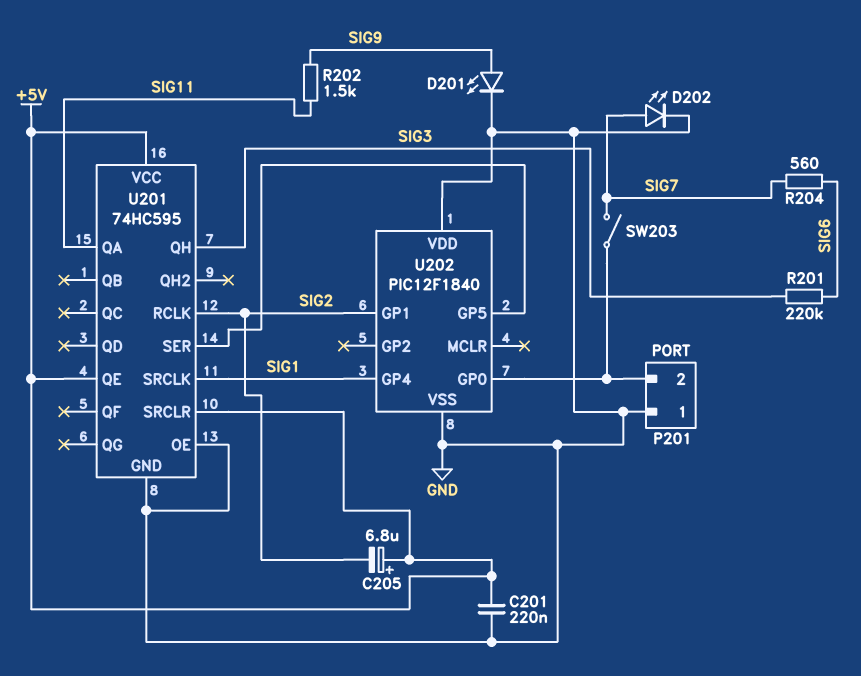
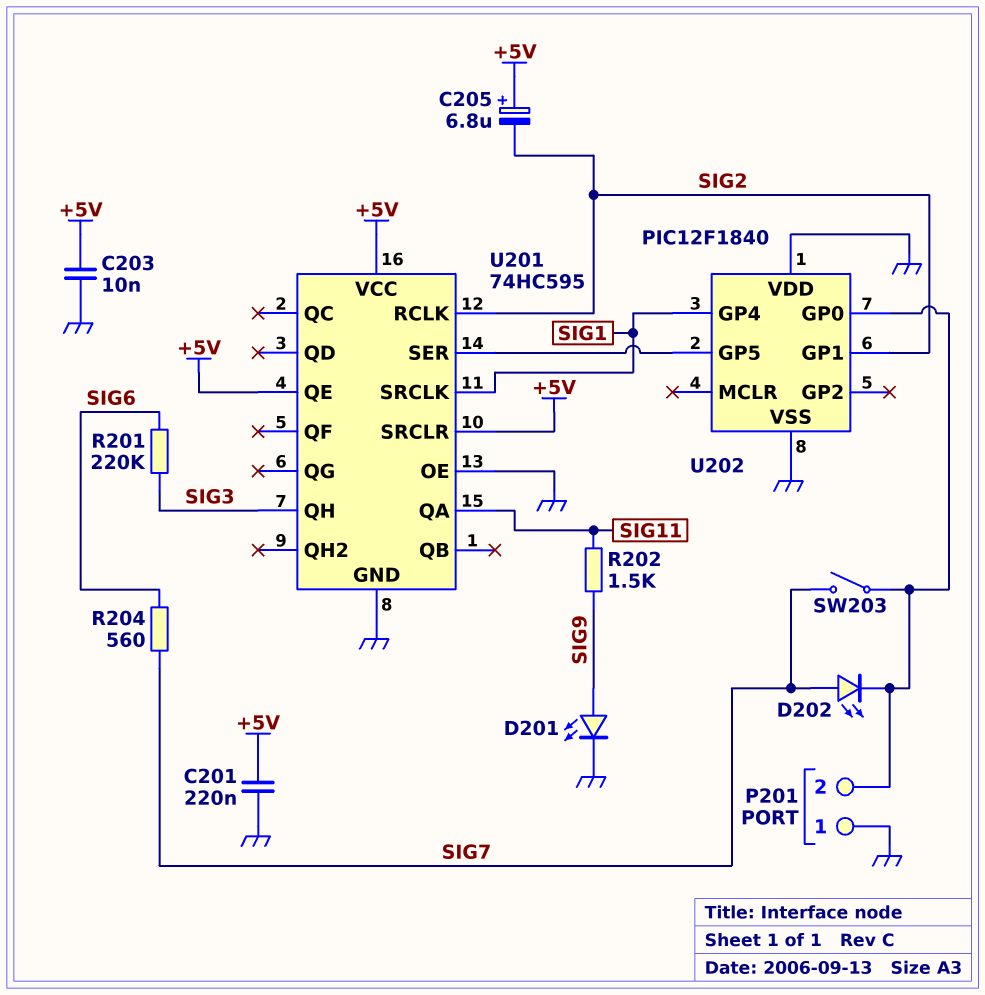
C203: none -> 10nF (+5V, GND)
D202: LED (A SIG7, K GND) -> LED (A SIG7, K P201/2)

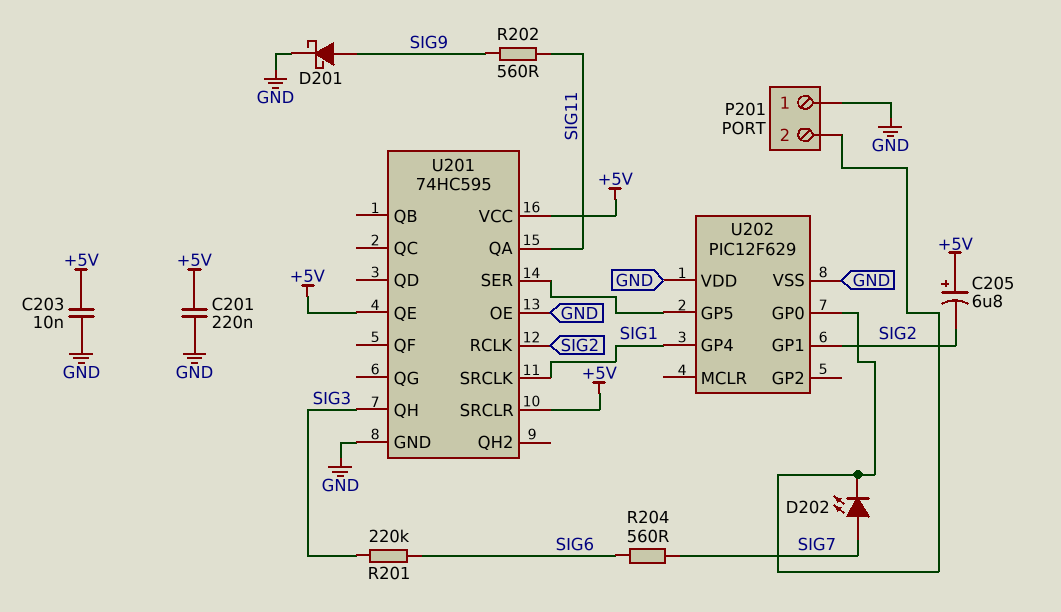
D201: LED (A SIG9, K GND) -> schottky (A SIG9, K GND)
R202: 1.5k (SIG9, SIG11) -> 560 (SIG9, SIG11)
SW203: switch (P201/2, SIG7) -> none
U202: PIC12F1840 -> PIC12F629

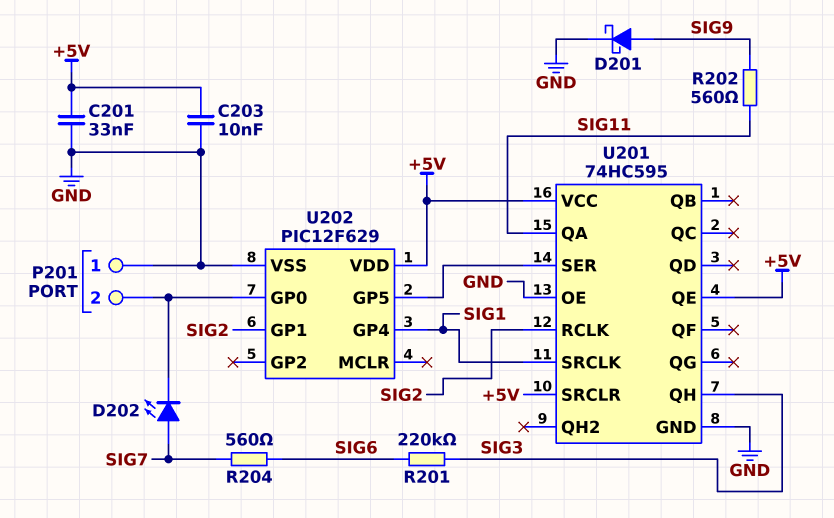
C201: 220nF (+5V, GND) -> 33nF (+5V, GND)
C205: 6.8uF (plus +5V, minus SIG2) -> none
U202 pin VDD: GND -> +5V

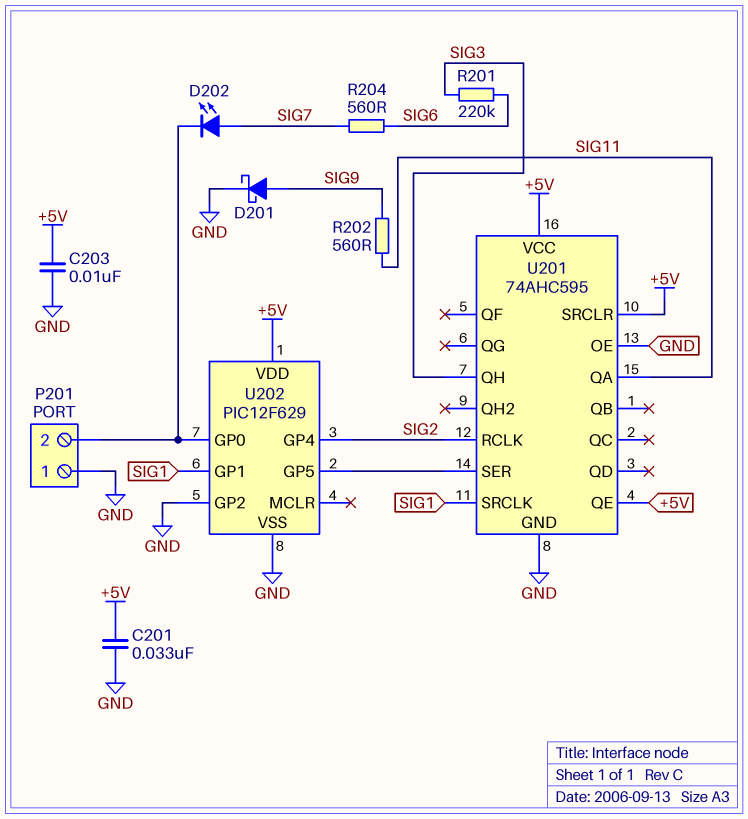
U201: 74HC595 -> 74AHC595
U202 pin GP1: SIG2 -> SIG1
U202 pin GP2: none -> GND
U202 pin GP4: SIG1 -> SIG2

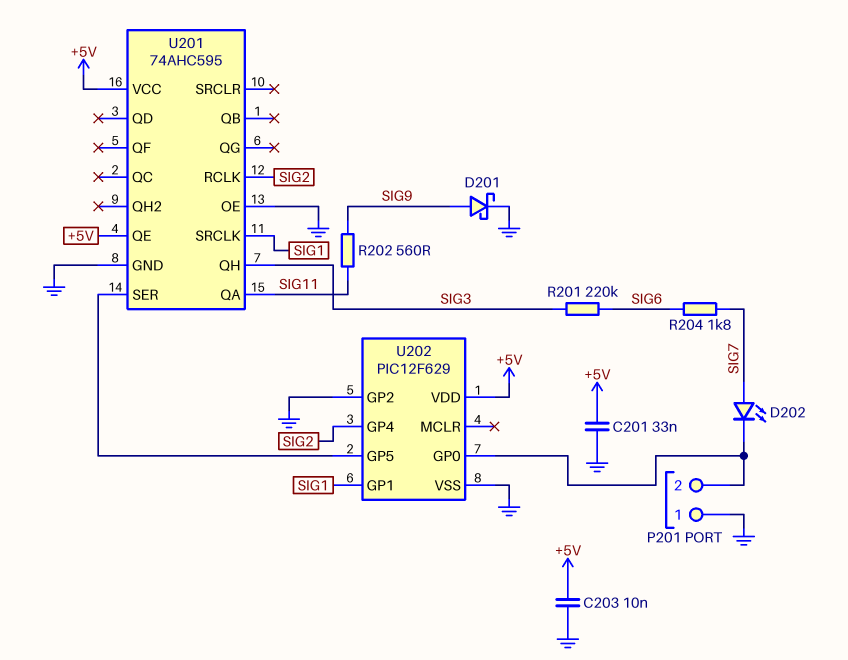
R204: 560 (SIG6, SIG7) -> 1.8k (SIG6, SIG7)
U201 pin SRCLR: +5V -> none

